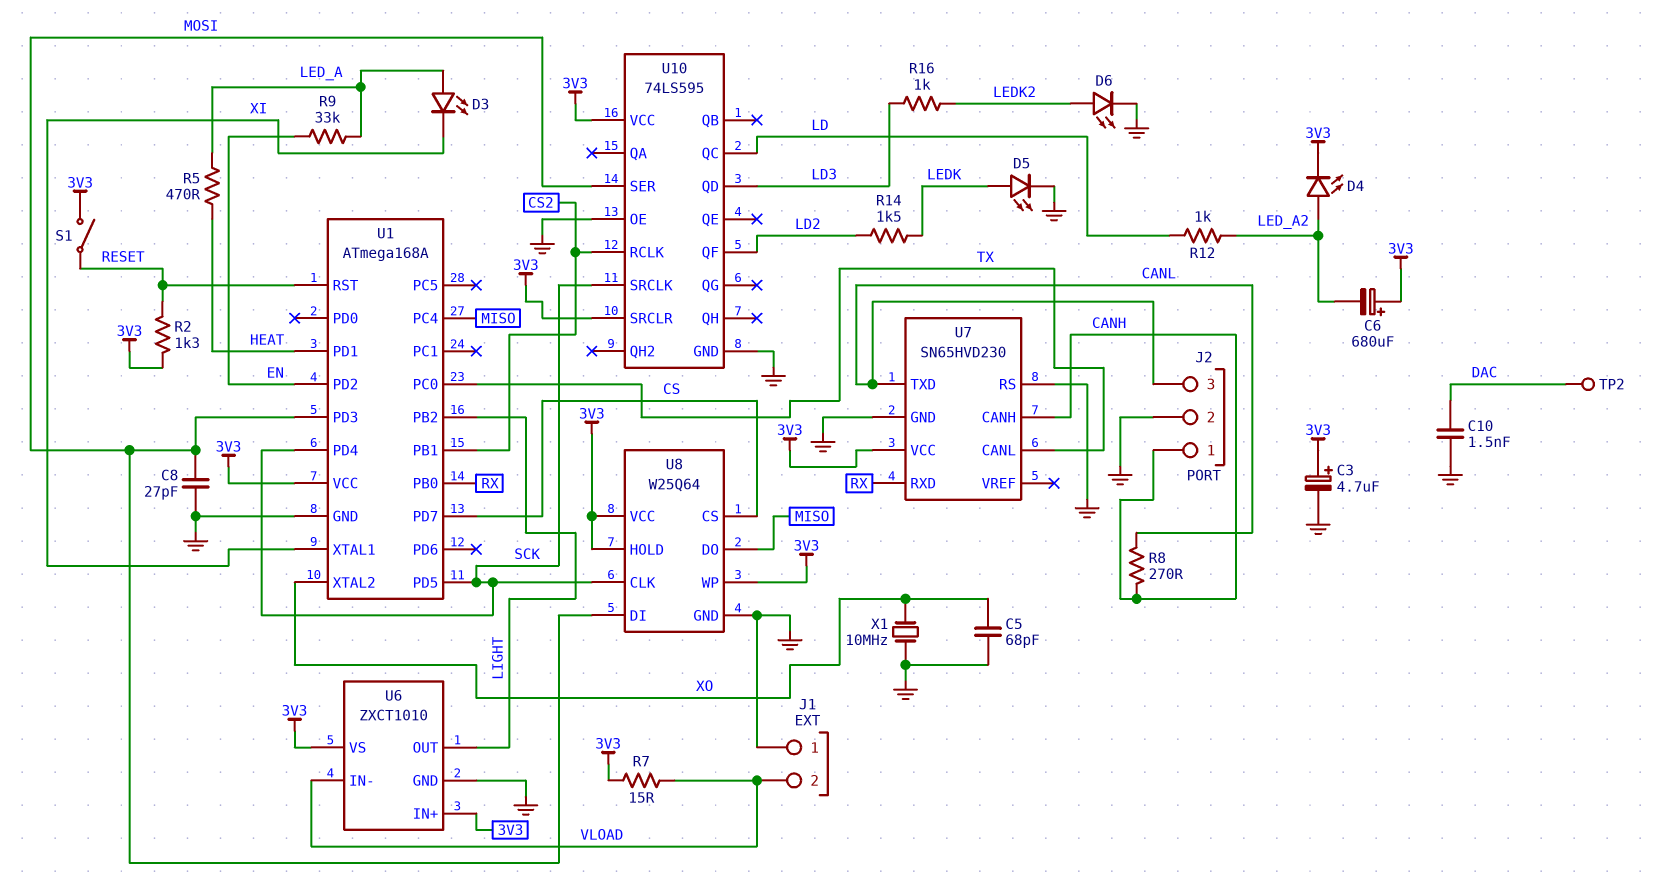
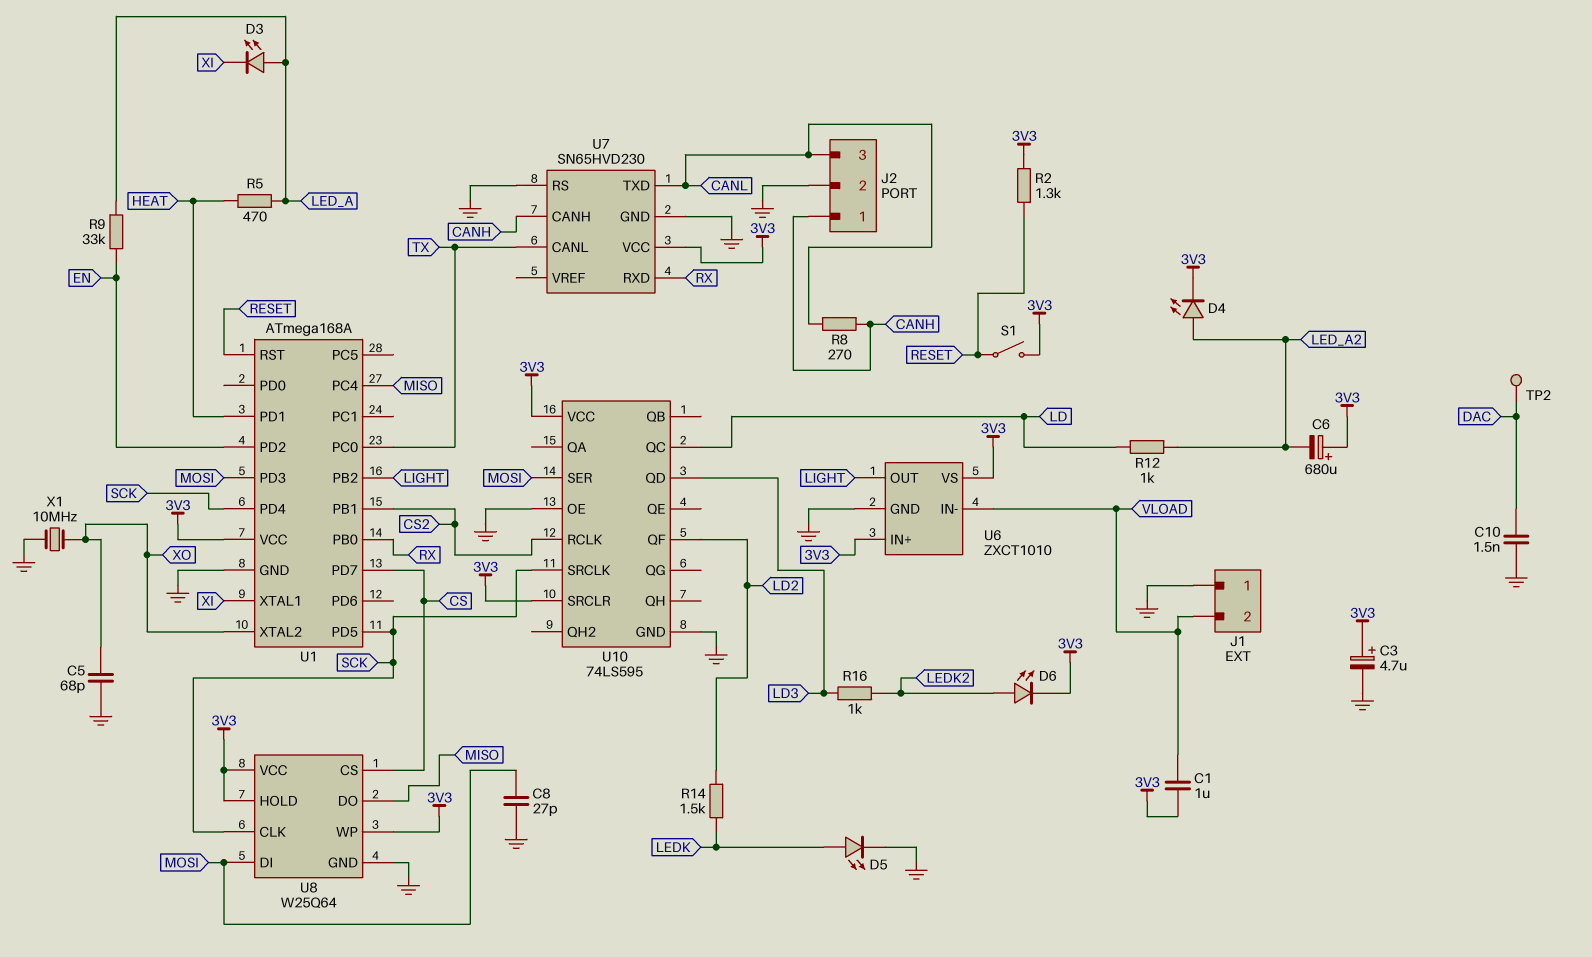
C1: none -> 1uF (3V3, VLOAD)
D6: LED (A LEDK2, K GND) -> LED (A LEDK2, K 3V3)
R7: 15 (3V3, VLOAD) -> none

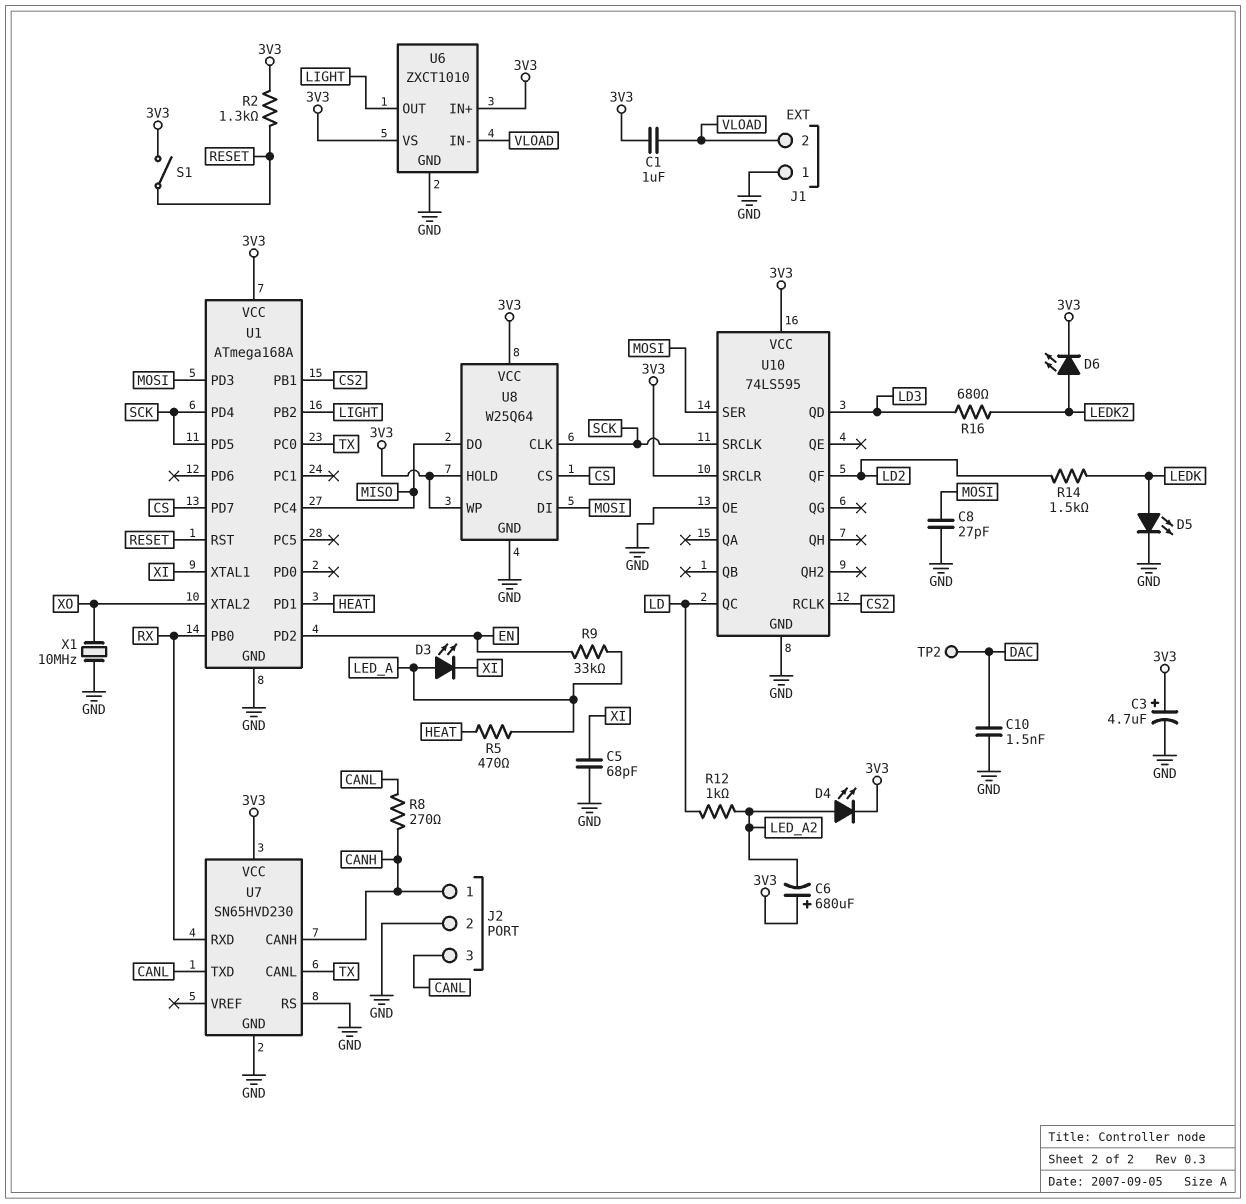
C5: 68pF (GND, XO) -> 68pF (GND, XI)
R16: 1k (LD3, LEDK2) -> 680 (LD3, LEDK2)

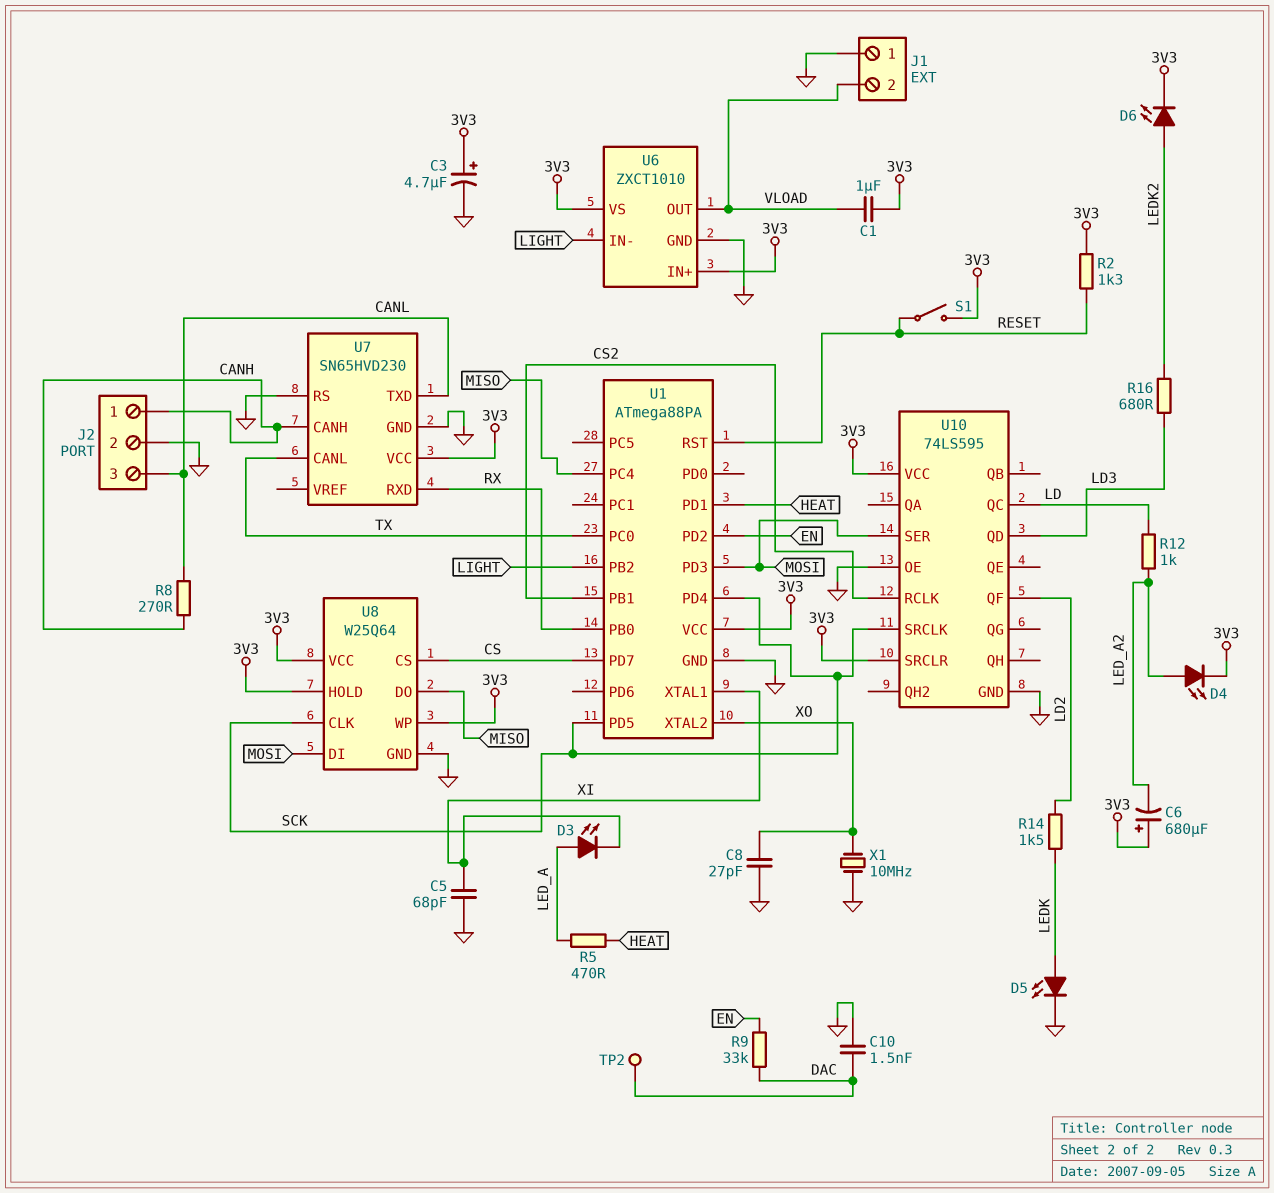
C8: 27pF (GND, MOSI) -> 27pF (GND, XO)
R9: 33k (EN, LED_A) -> 33k (DAC, EN)
U1: ATmega168A -> ATmega88PA
U6 pin IN-: VLOAD -> LIGHT
U6 pin OUT: LIGHT -> VLOAD

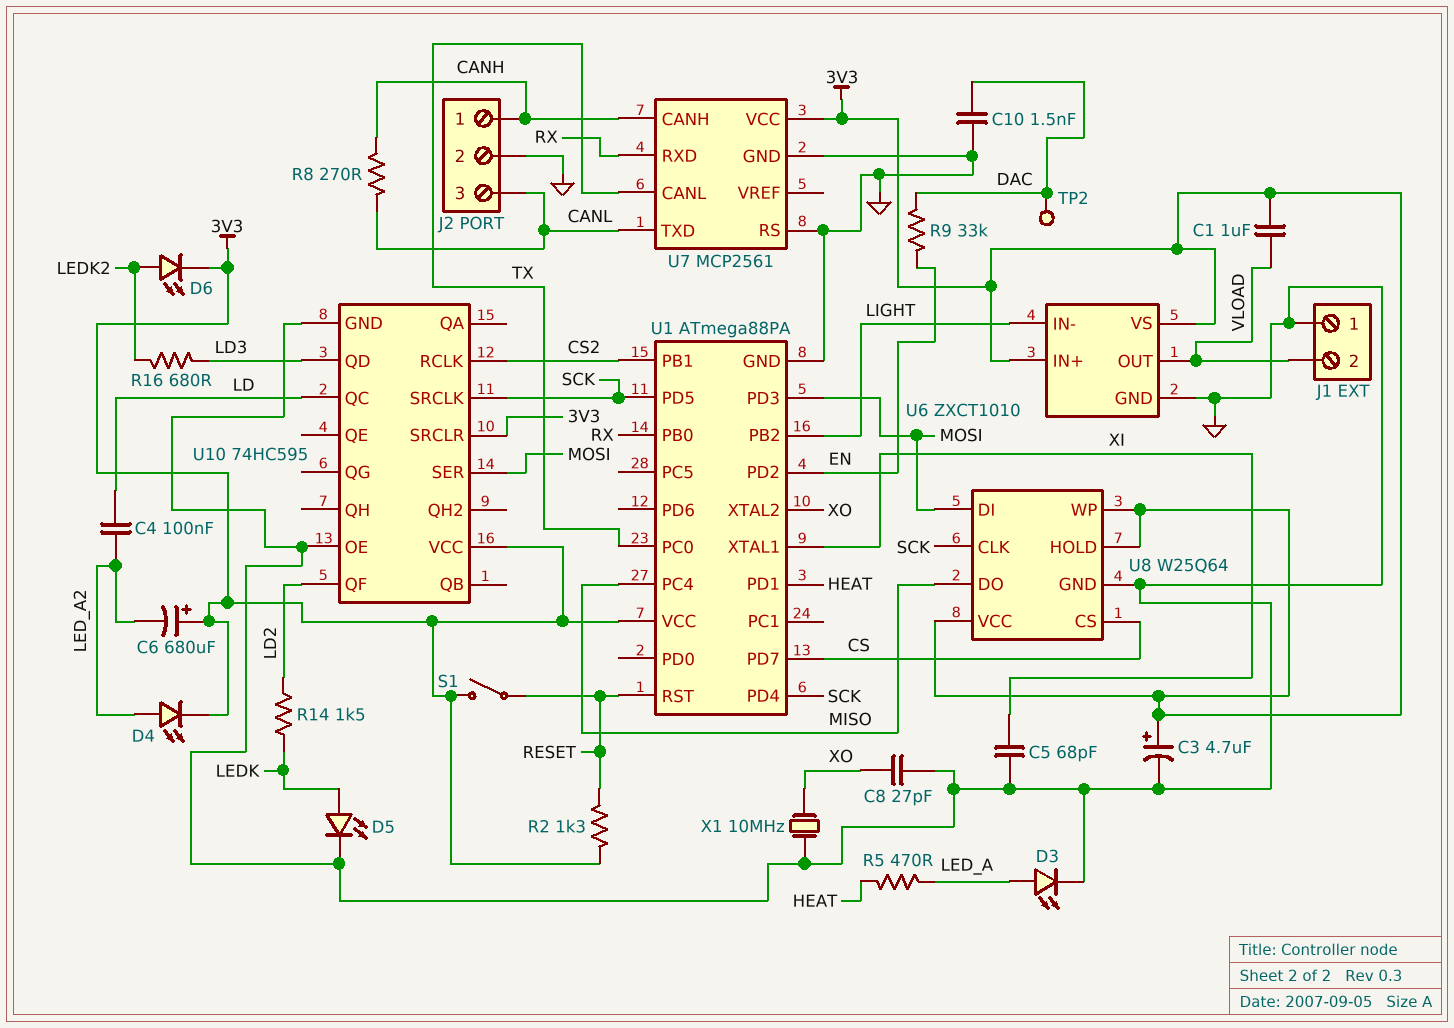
C4: none -> 100nF (LD, LED_A2)
D3: LED (A LED_A, K XI) -> LED (A LED_A, K GND)
R12: 1k (LD, LED_A2) -> none
U7: SN65HVD230 -> MCP2561
U10: 74LS595 -> 74HC595

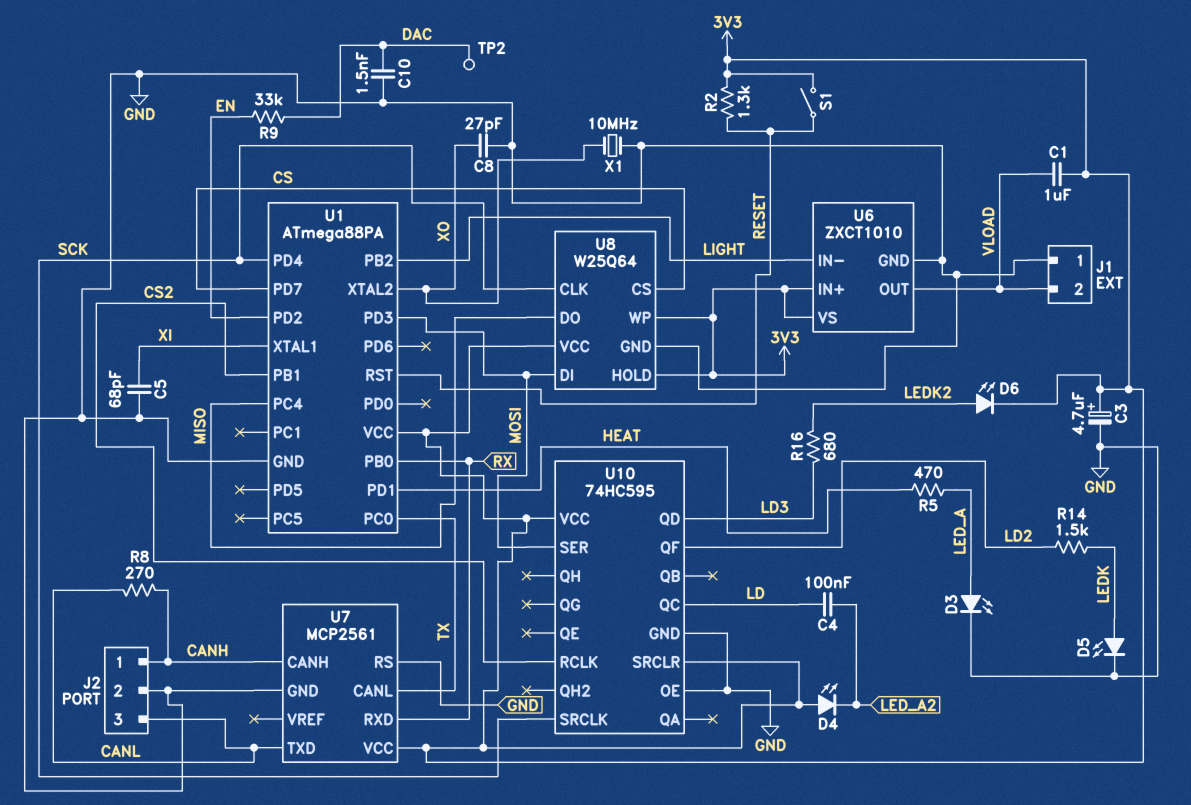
C6: 680uF (plus 3V3, minus LED_A2) -> none
D4: LED (A LED_A2, K 3V3) -> LED (A 3V3, K LED_A2)
U1 pin PD5: SCK -> none

